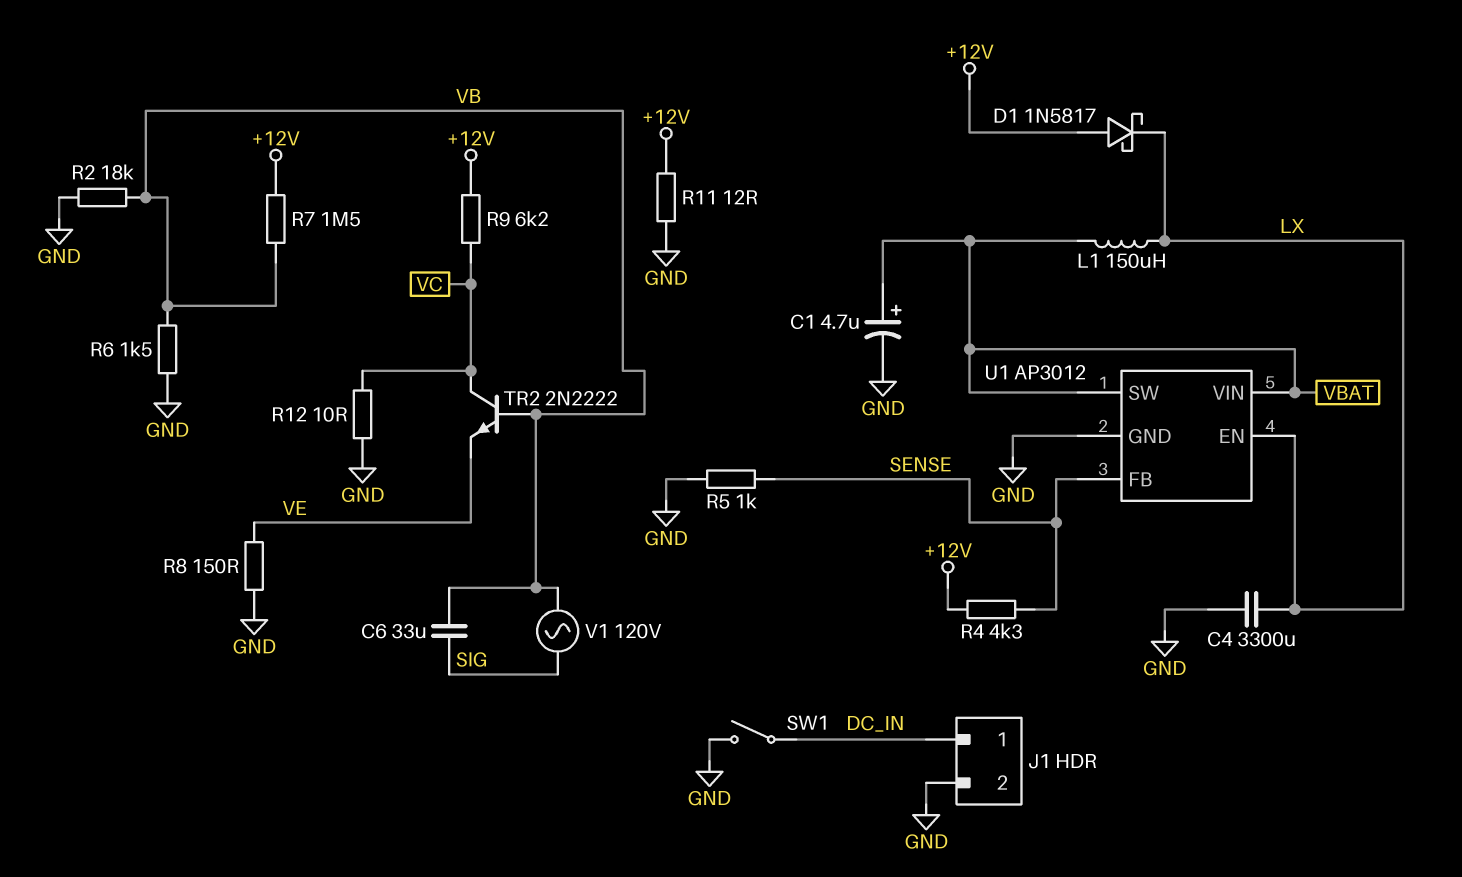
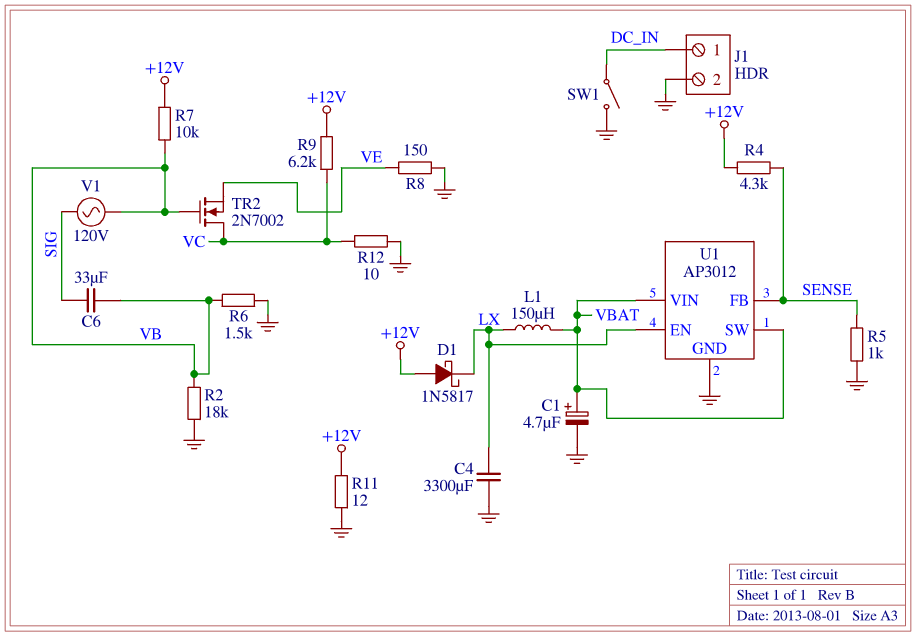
R7: 1.5M (+12V, VB) -> 10k (+12V, VB)
TR2: NPN 2N2222 (B VB, C VC, E VE) -> NMOS 2N7002 (G VB, D VC, S VE)

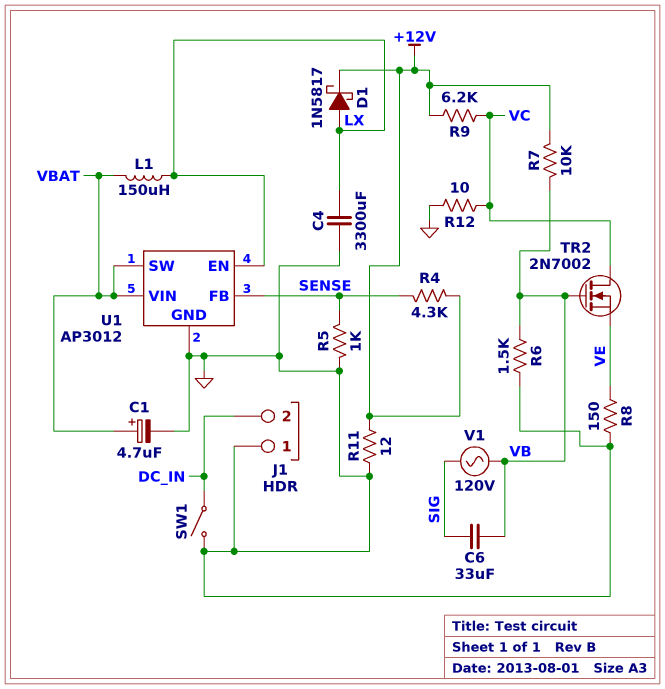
D1: schottky 1N5817 (A +12V, K LX) -> schottky 1N5817 (A LX, K +12V)
J1 pin 1: DC_IN -> GND
J1 pin 2: GND -> DC_IN
R2: 18k (GND, VB) -> none

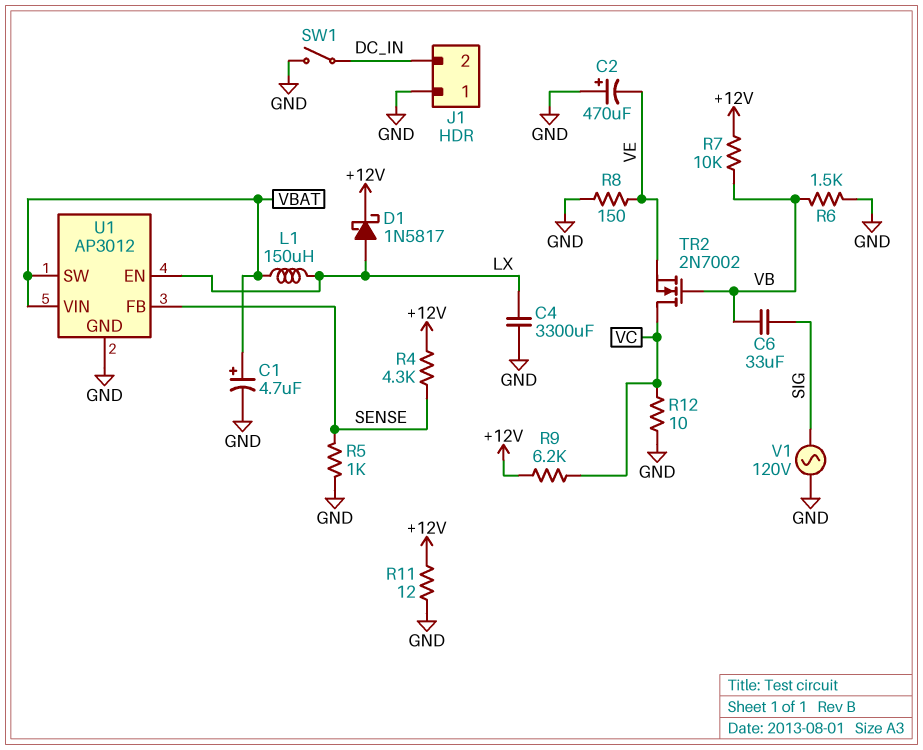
C2: none -> 470uF (plus GND, minus VE)
V1: AC 120V (SIG, VB) -> AC 120V (GND, SIG)

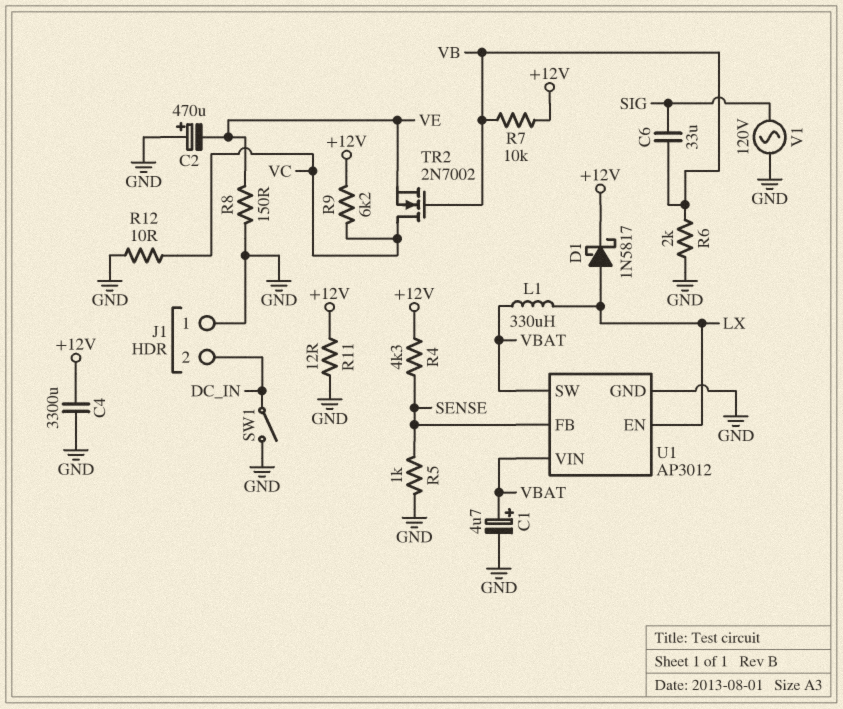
C4: 3300uF (GND, LX) -> 3300uF (+12V, GND)
L1: 150uH (LX, VBAT) -> 330uH (LX, VBAT)
R6: 1.5k (GND, VB) -> 2k (GND, VB)

